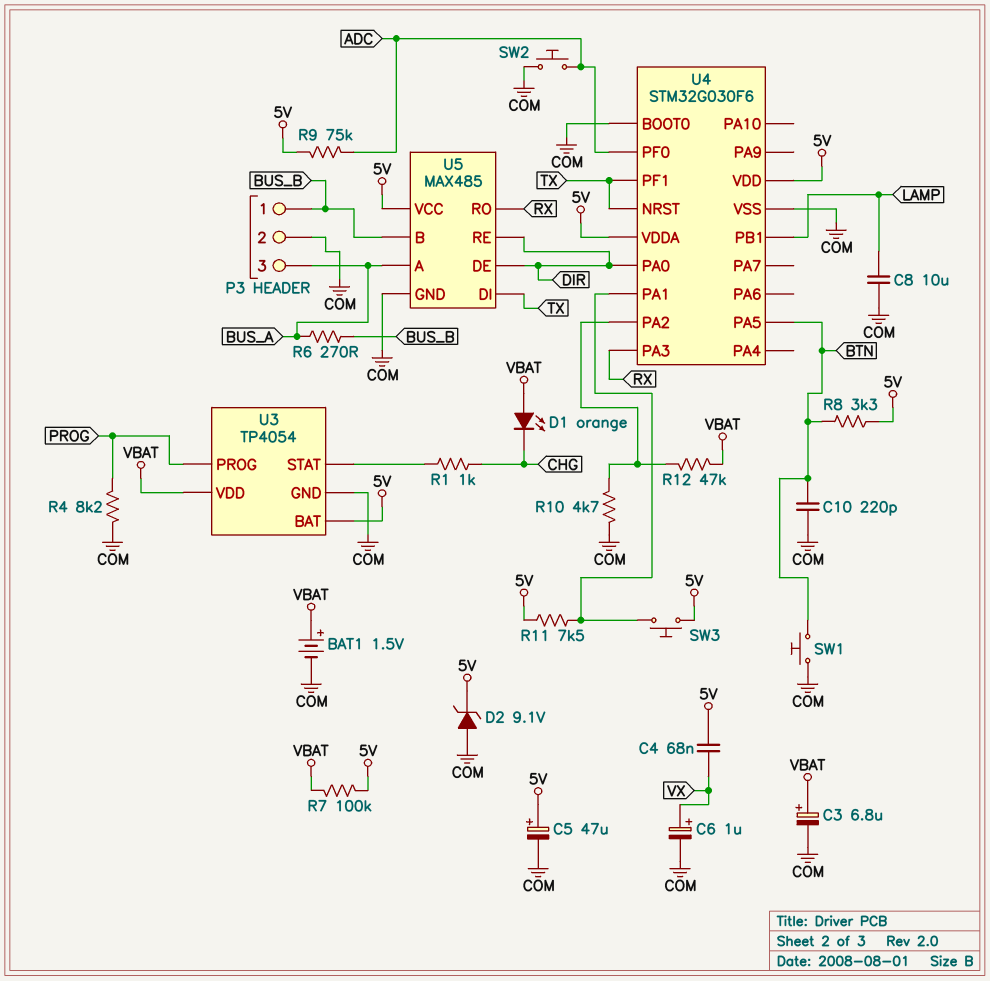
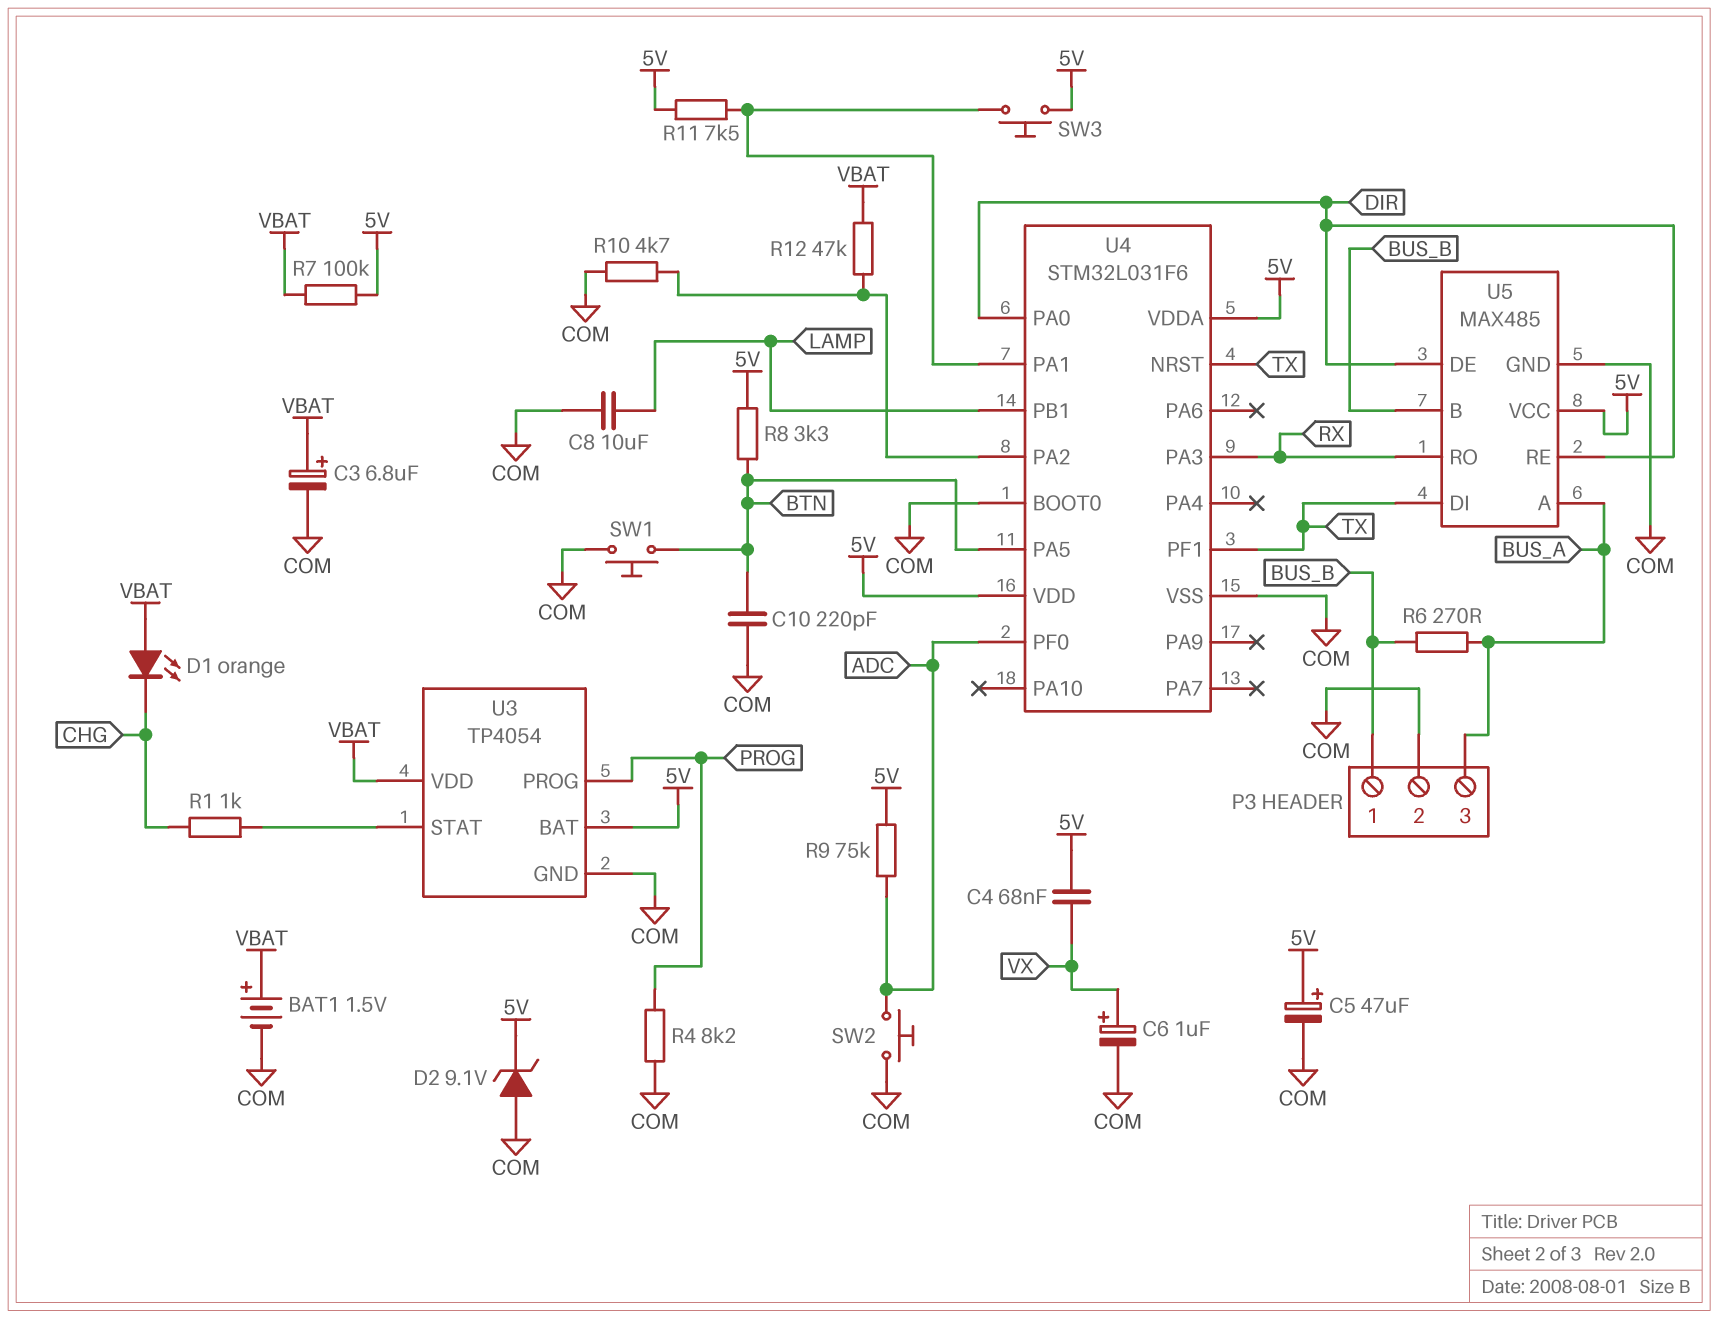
U4: STM32G030F6 -> STM32L031F6

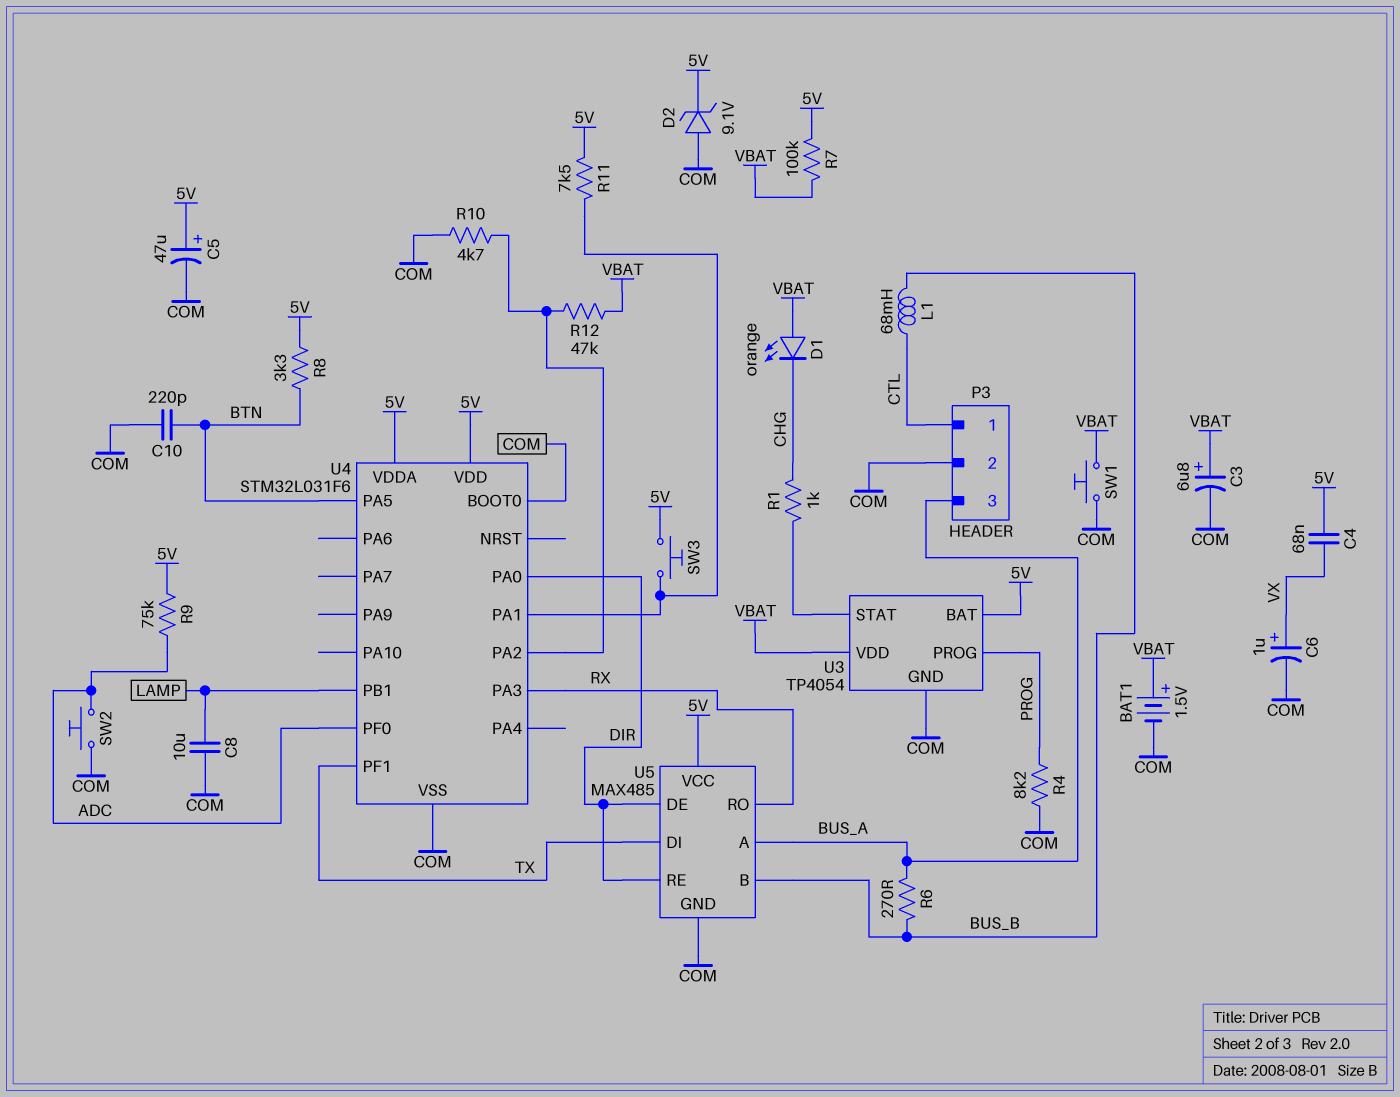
L1: none -> 68mH (BUS_B, CTL)
P3 pin 1: BUS_B -> CTL
SW1: button (BTN, COM) -> button (COM, VBAT)
U4 pin NRST: TX -> none

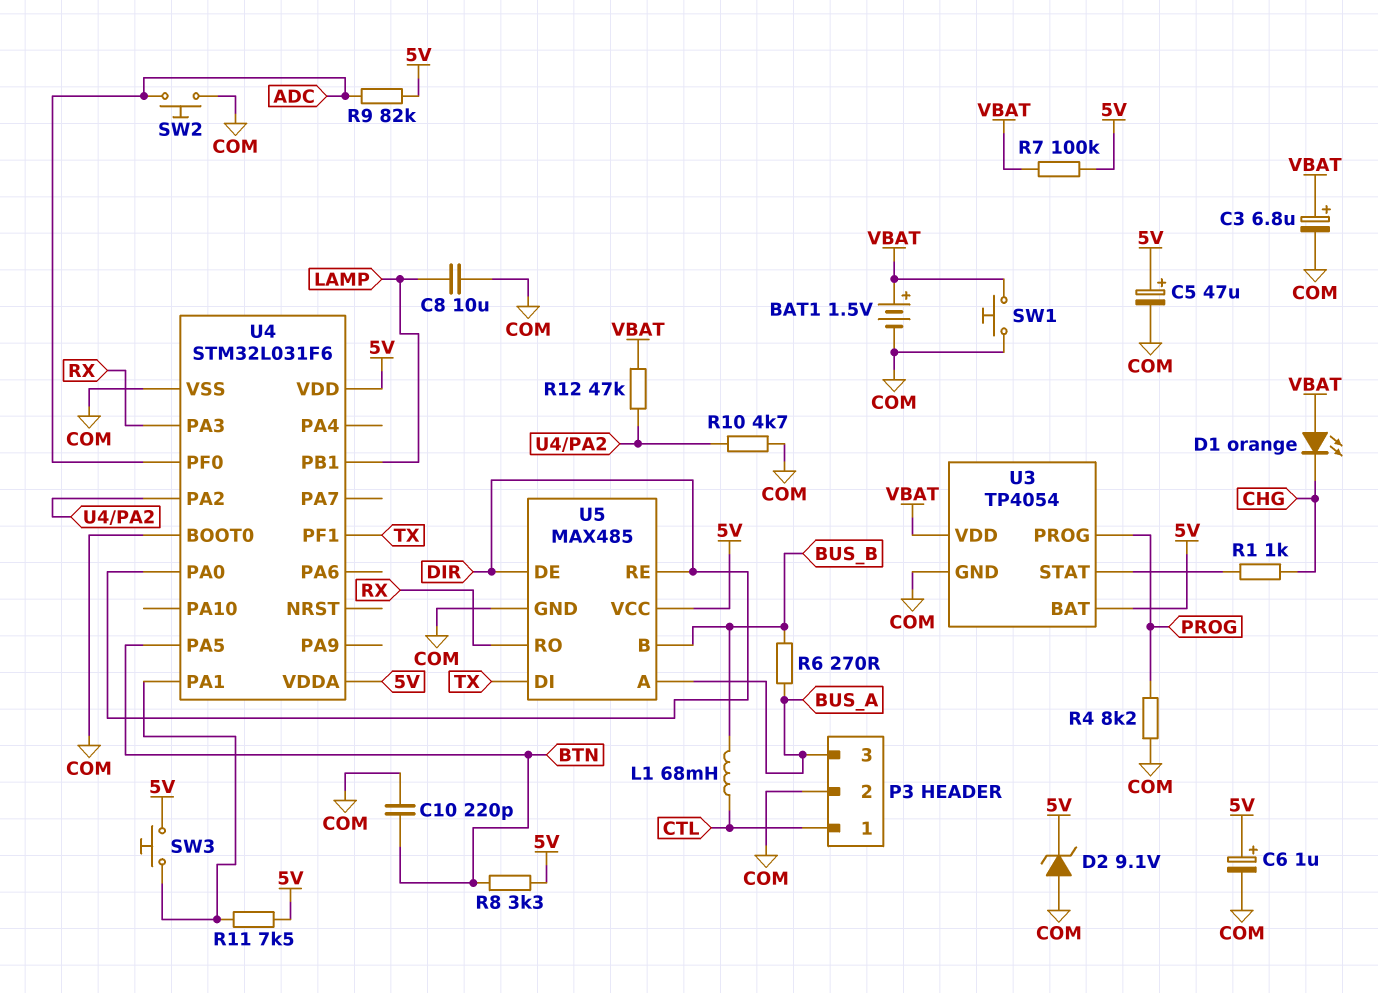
C4: 68nF (5V, VX) -> none
C6: 1uF (plus VX, minus COM) -> 1uF (plus 5V, minus COM)
R9: 75k (5V, ADC) -> 82k (5V, ADC)

